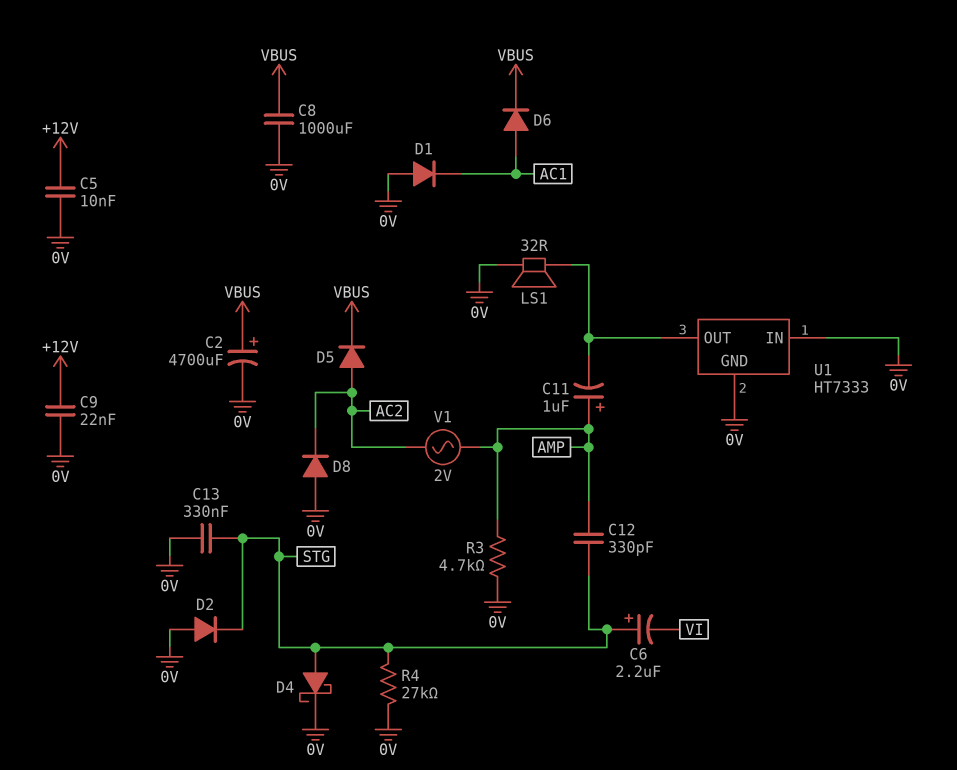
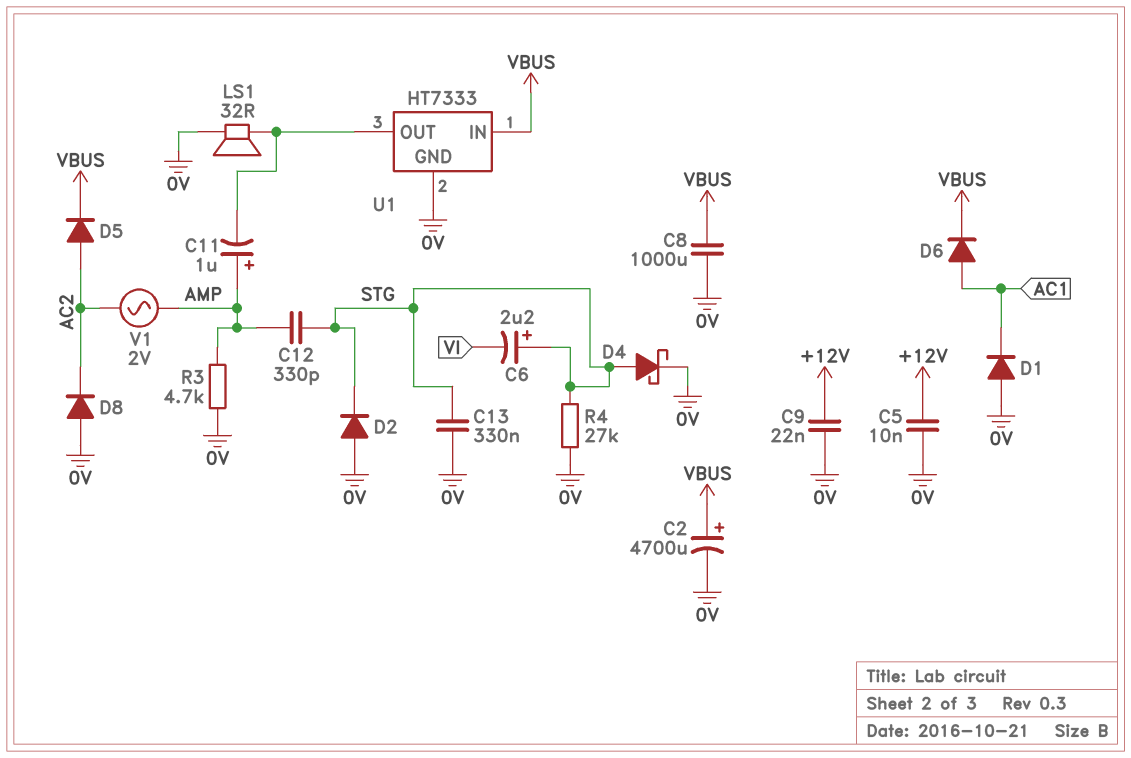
U1 pin IN: 0V -> VBUS

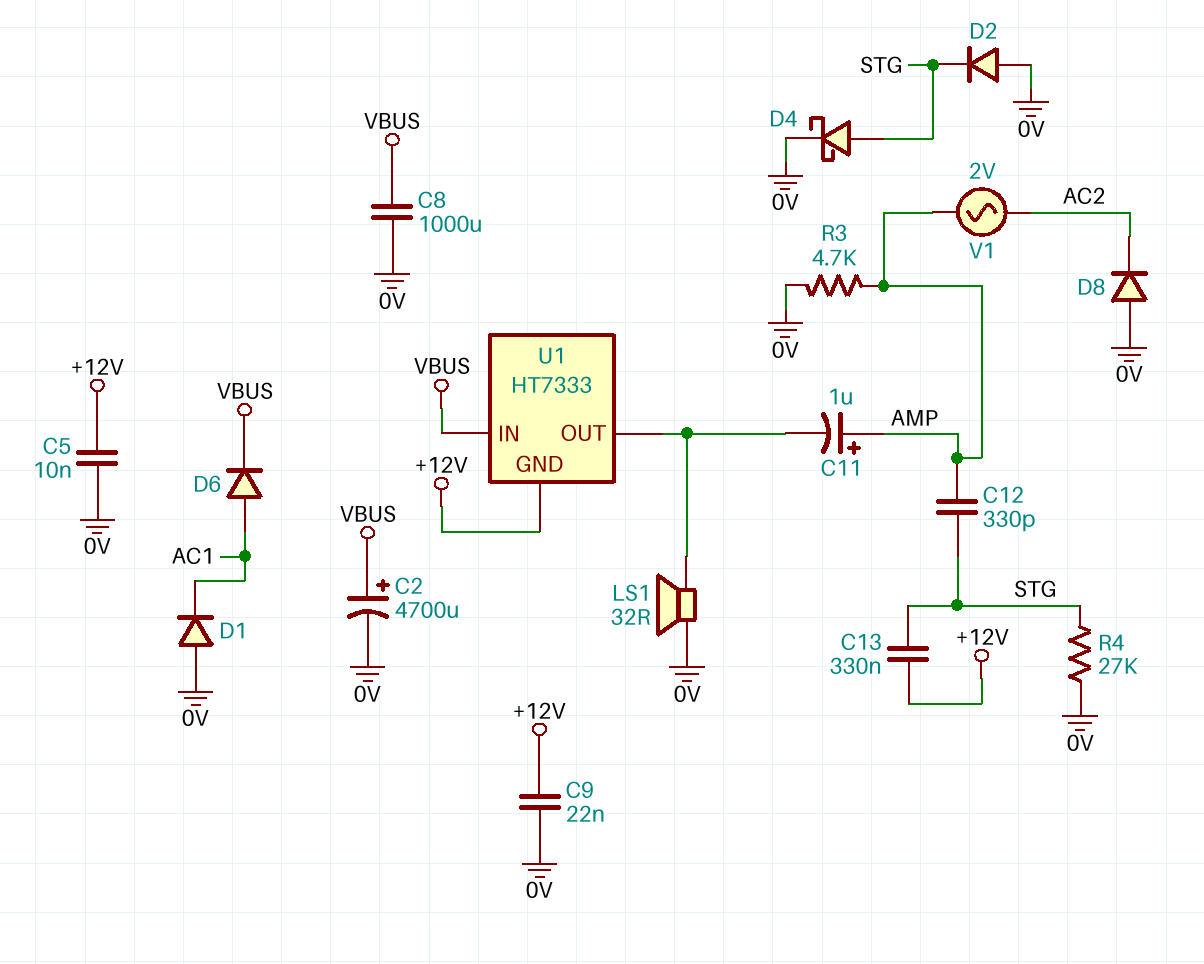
C6: 2.2uF (plus STG, minus VI) -> none
C13: 330nF (0V, STG) -> 330nF (+12V, STG)
D5: diode (A AC2, K VBUS) -> none
U1 pin GND: 0V -> +12V

